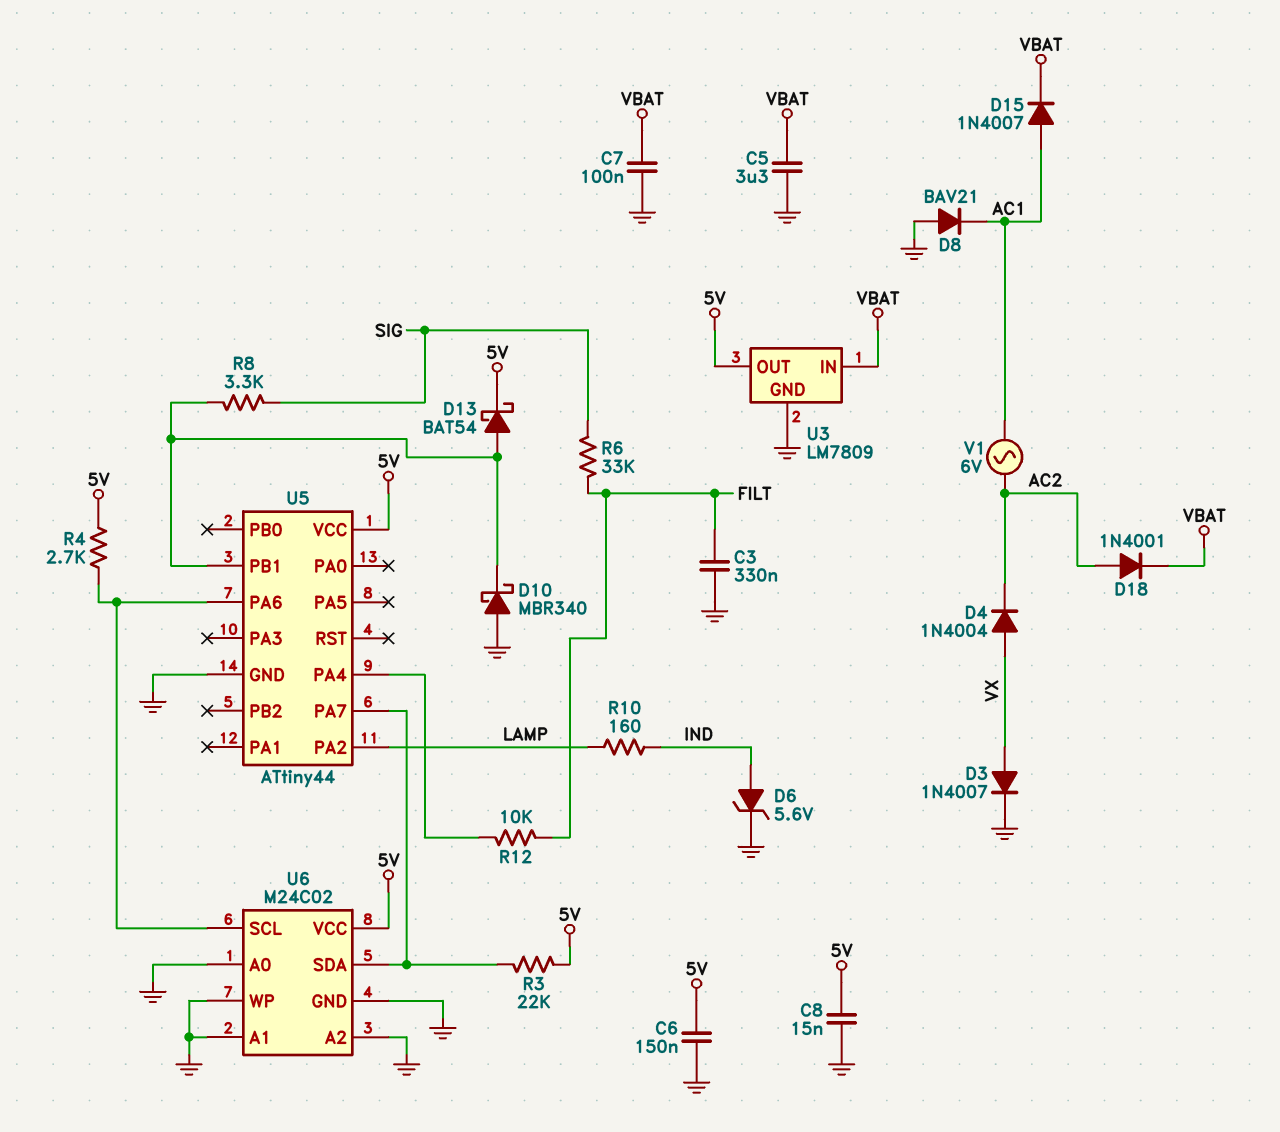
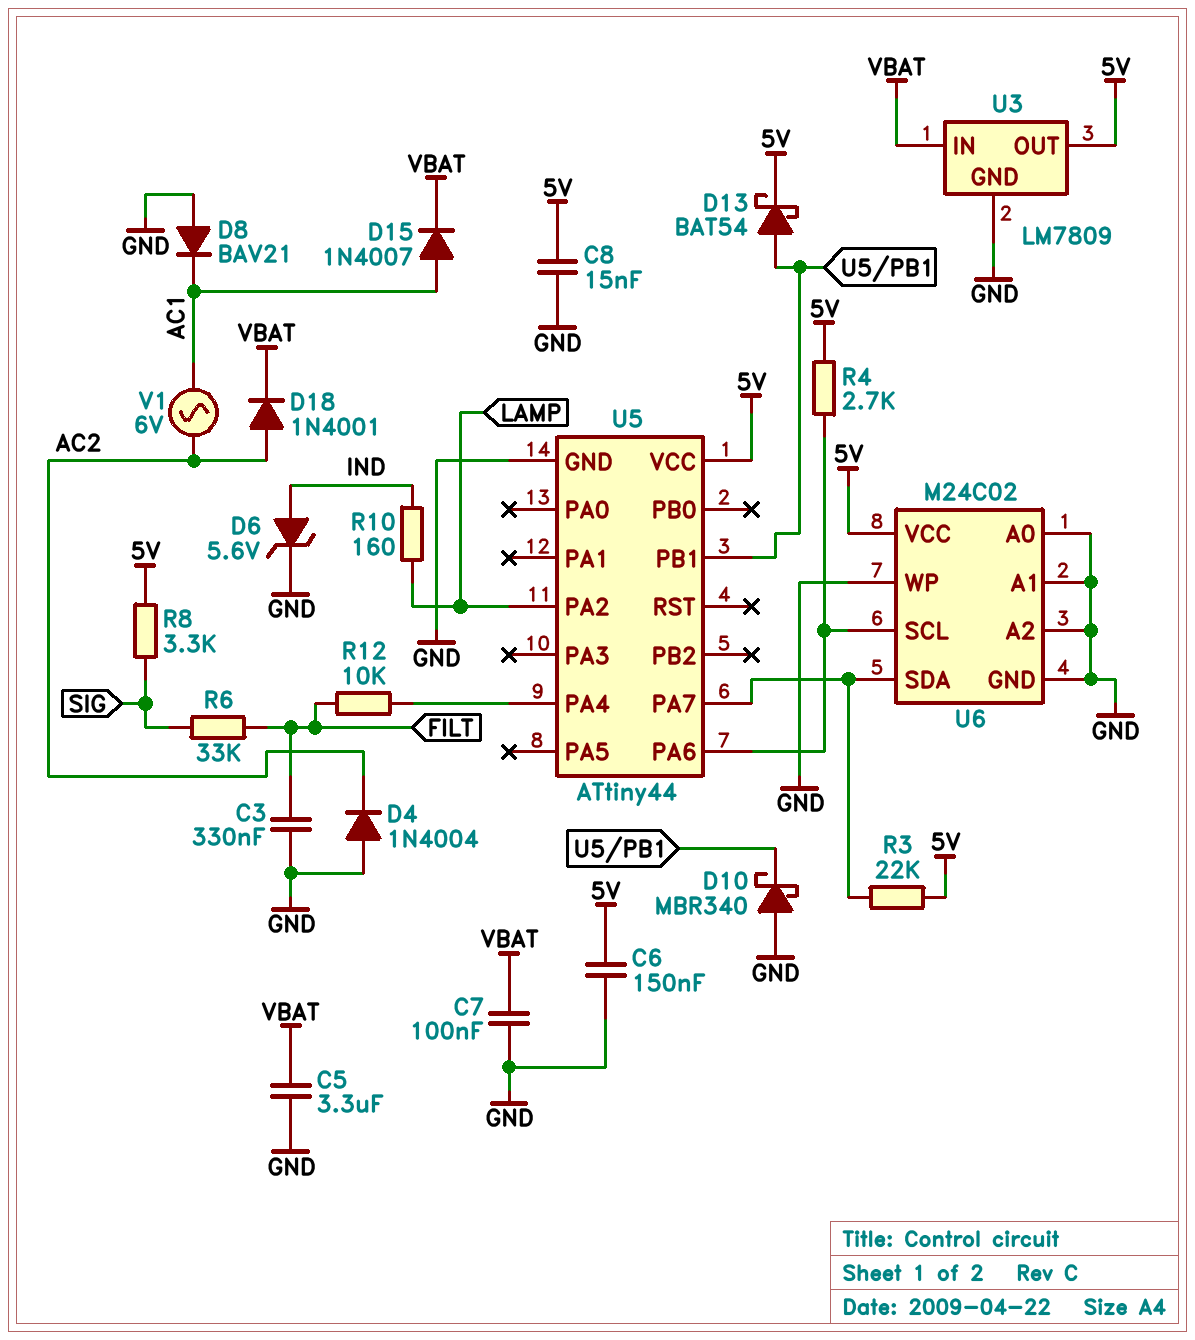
D3: diode 1N4007 (A VX, K GND) -> none
D4: diode 1N4004 (A VX, K AC2) -> diode 1N4004 (A GND, K AC2)
R8: 3.3k (SIG, U5/PB1) -> 3.3k (5V, SIG)

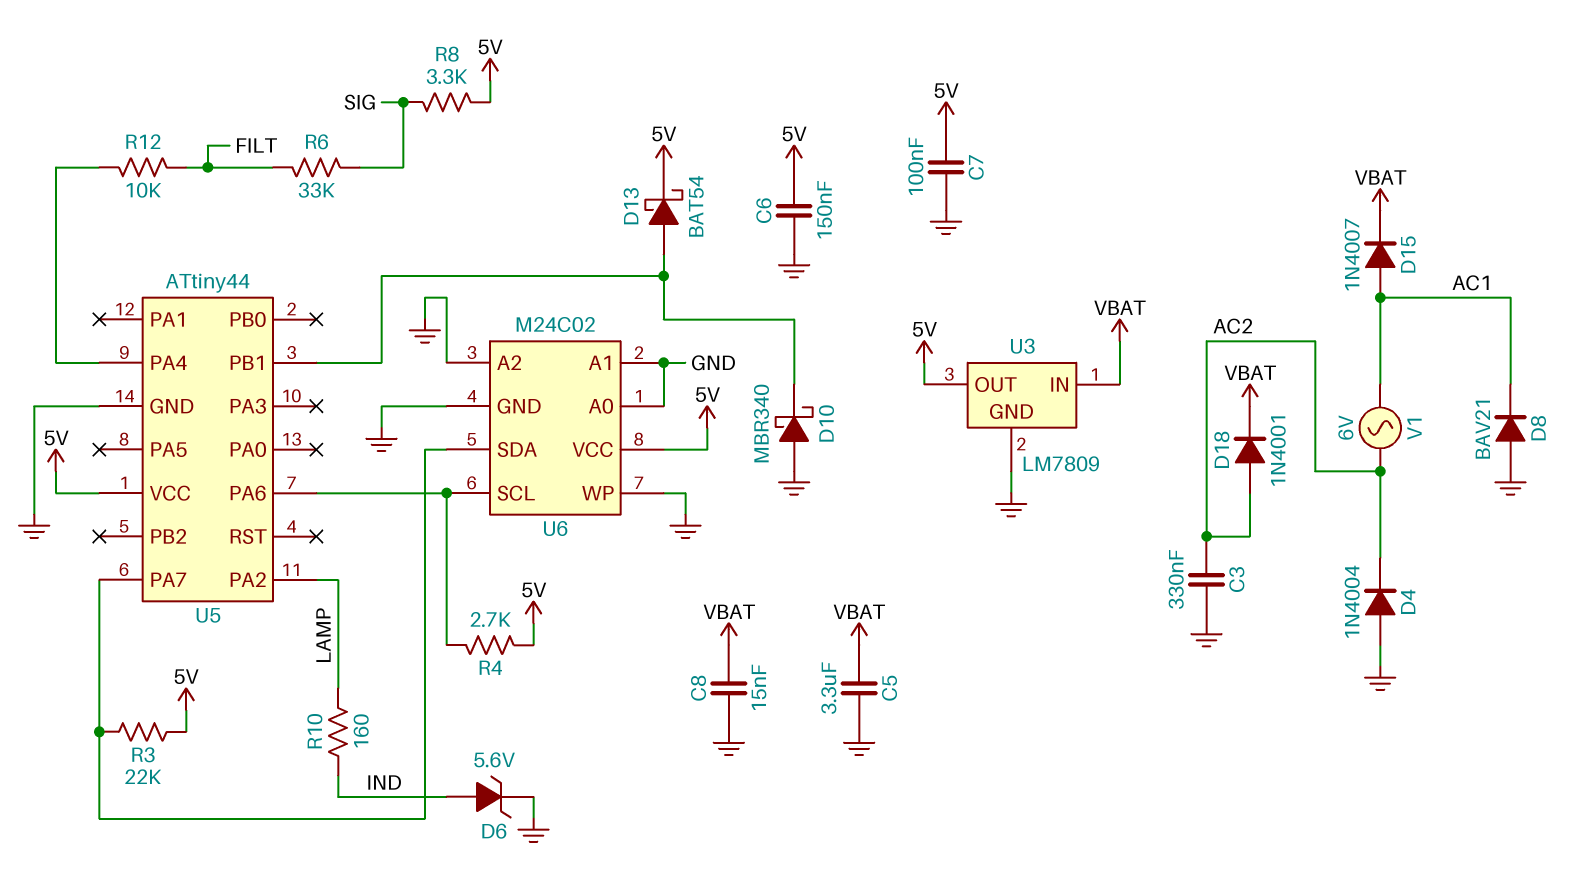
C3: 330nF (FILT, GND) -> 330nF (AC2, GND)
C7: 100nF (GND, VBAT) -> 100nF (5V, GND)
C8: 15nF (5V, GND) -> 15nF (GND, VBAT)

